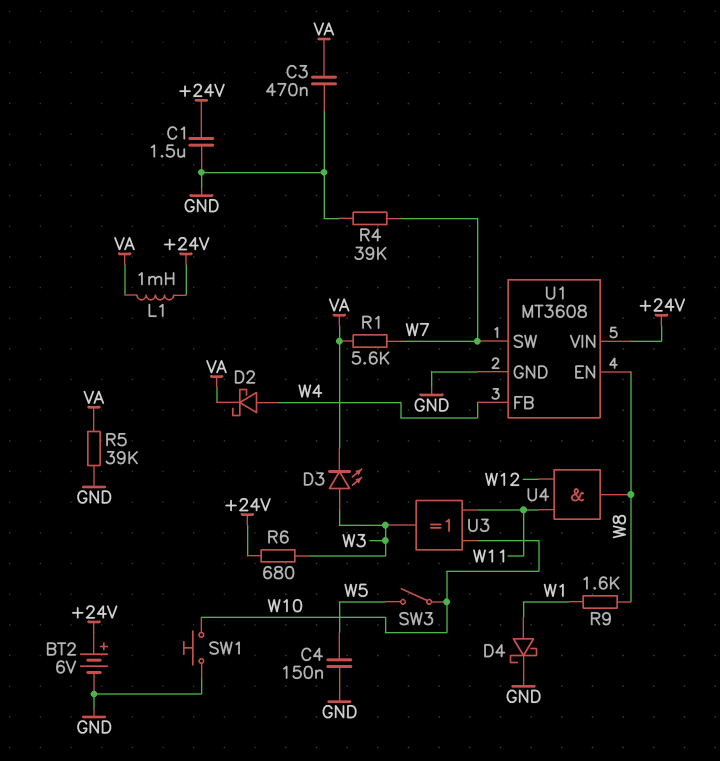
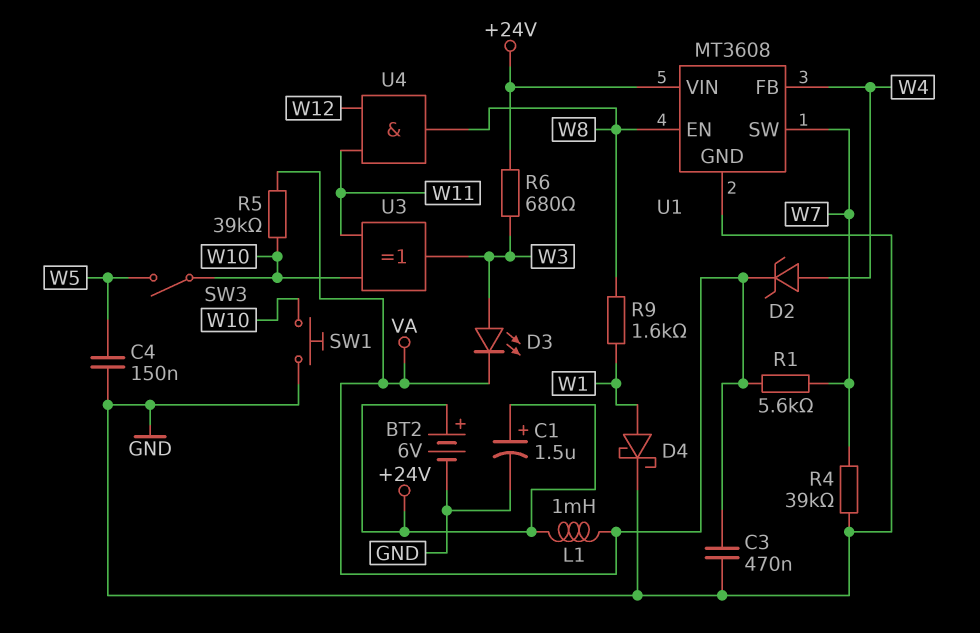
C1: 1.5uF (+24V, GND) -> 1.5uF (plus +24V, minus GND)
D2: schottky (A W4, K VA) -> zener (A W4, K VA)
R5: 39k (GND, VA) -> 39k (VA, W10)

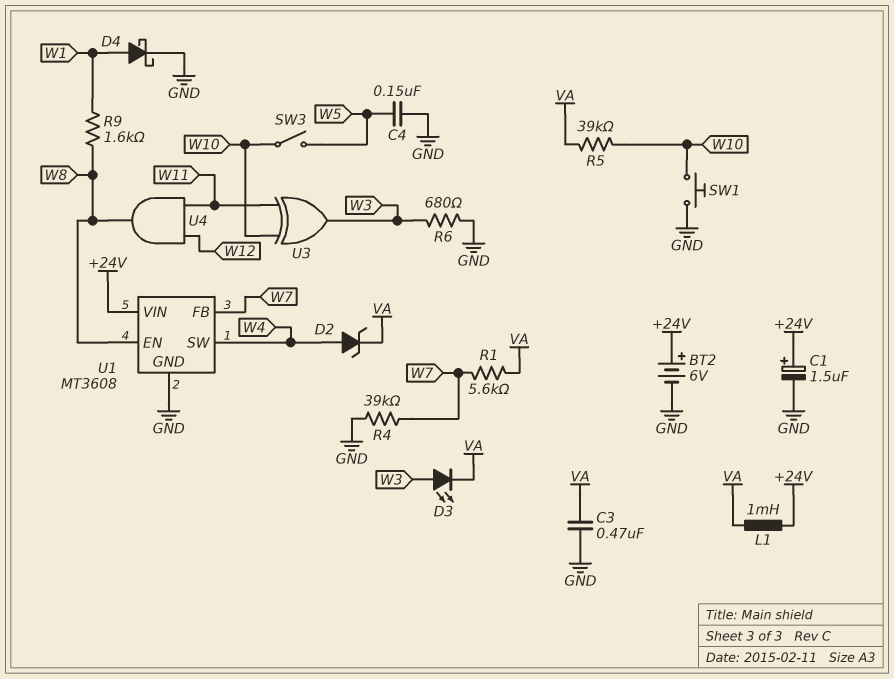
R6: 680 (+24V, W3) -> 680 (GND, W3)
U1 pin FB: W4 -> W7
U1 pin SW: W7 -> W4

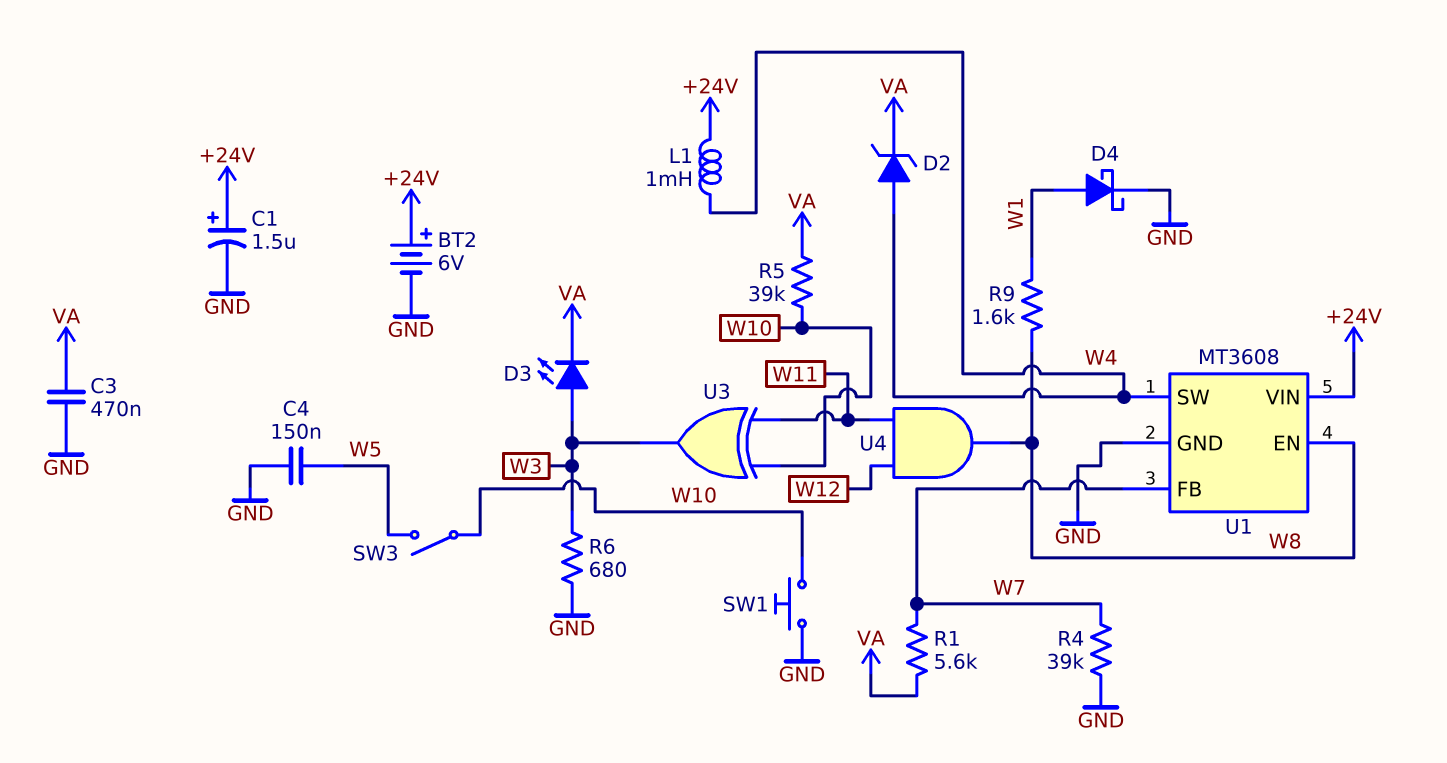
L1: 1mH (+24V, VA) -> 1mH (+24V, W4)

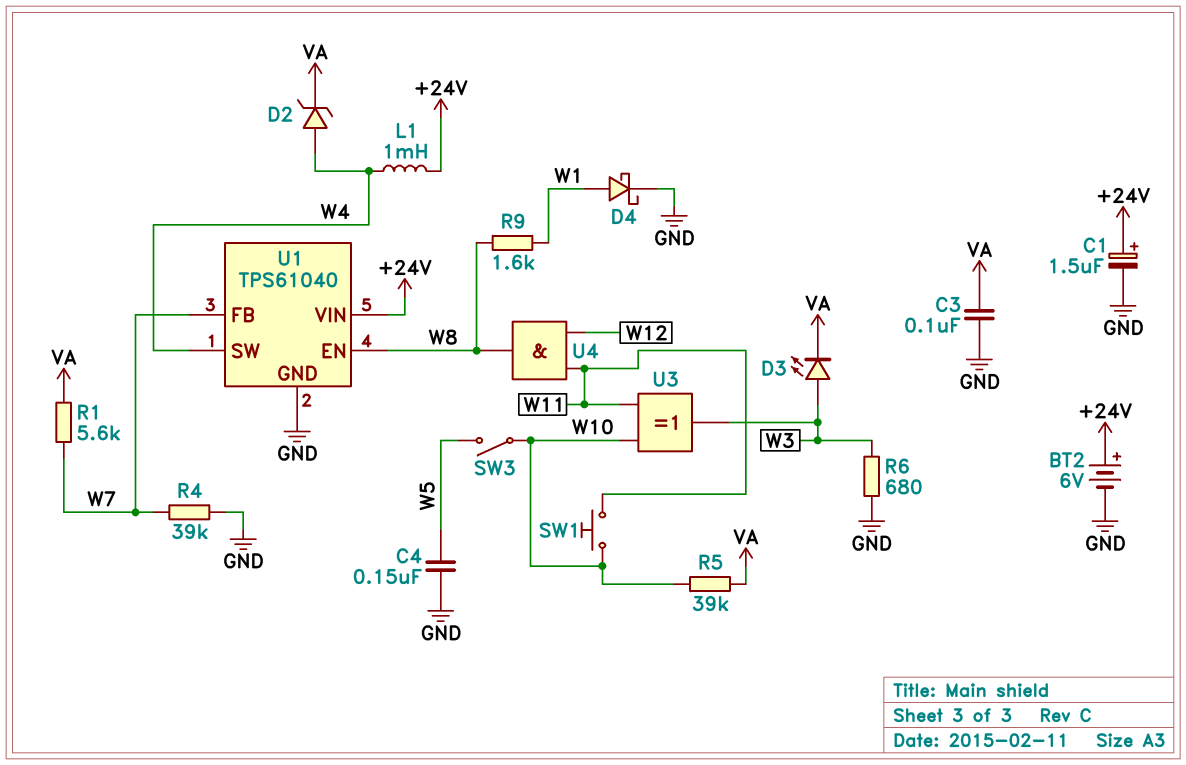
C3: 470nF (GND, VA) -> 100nF (GND, VA)
SW1: button (GND, W10) -> button (W10, W11)
U1: MT3608 -> TPS61040

